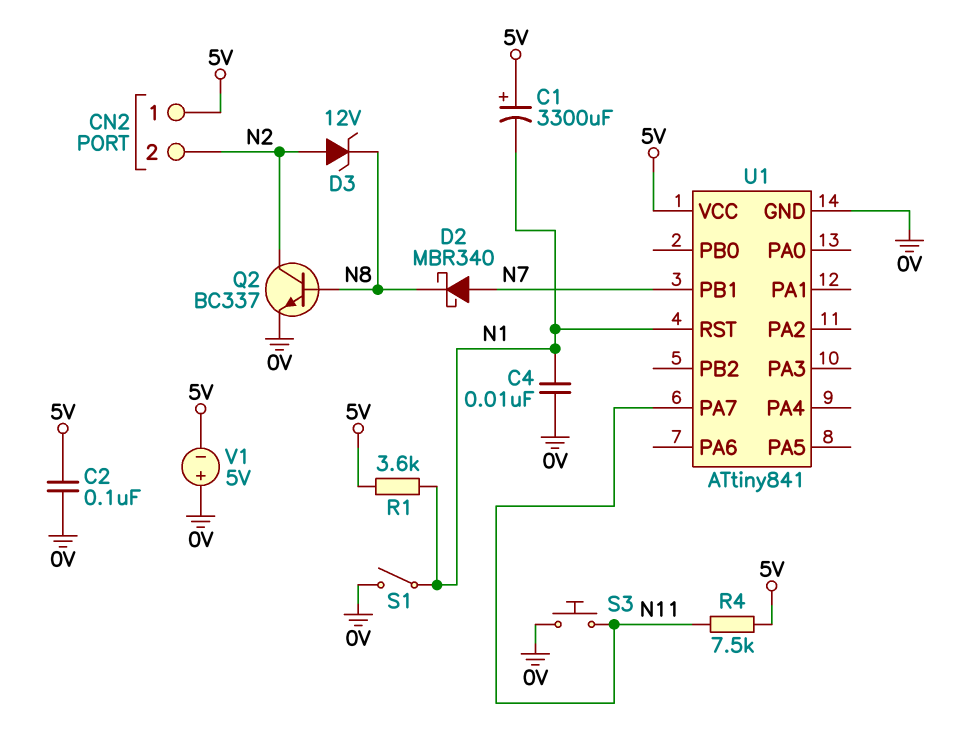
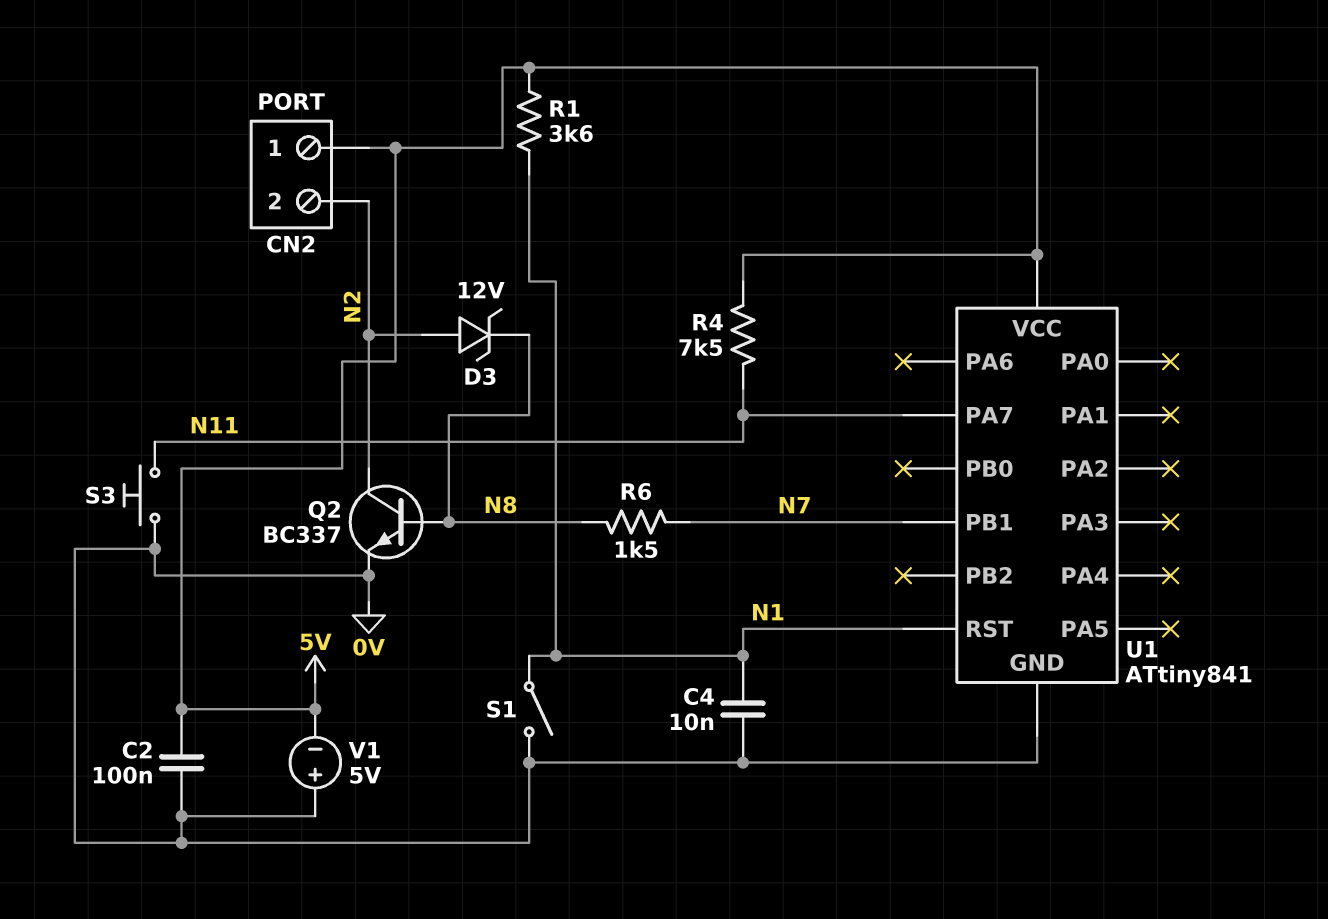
C1: 3300uF (plus 5V, minus N1) -> none
D2: schottky MBR340 (A N7, K N8) -> none
R6: none -> 1.5k (N7, N8)

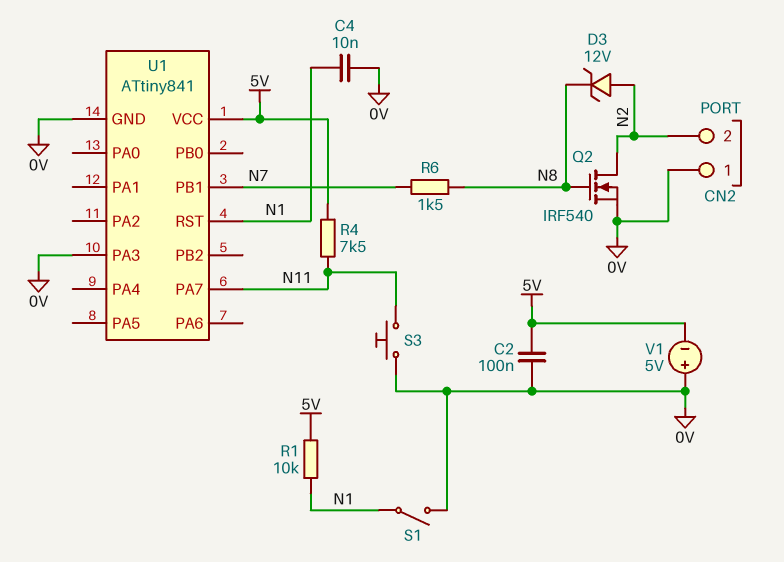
CN2 pin 1: 5V -> 0V
Q2: NPN BC337 (B N8, C N2, E 0V) -> NMOS IRF540 (G N8, D N2, S 0V)
R1: 3.6k (5V, N1) -> 10k (5V, N1)
U1 pin PA3: none -> 0V

